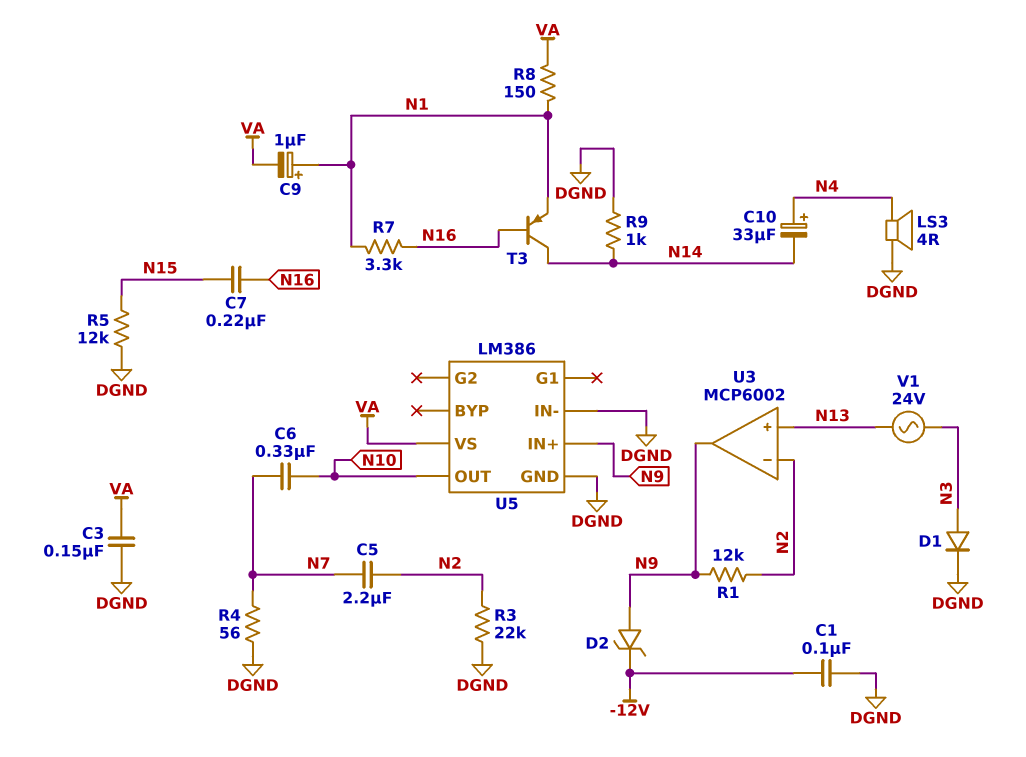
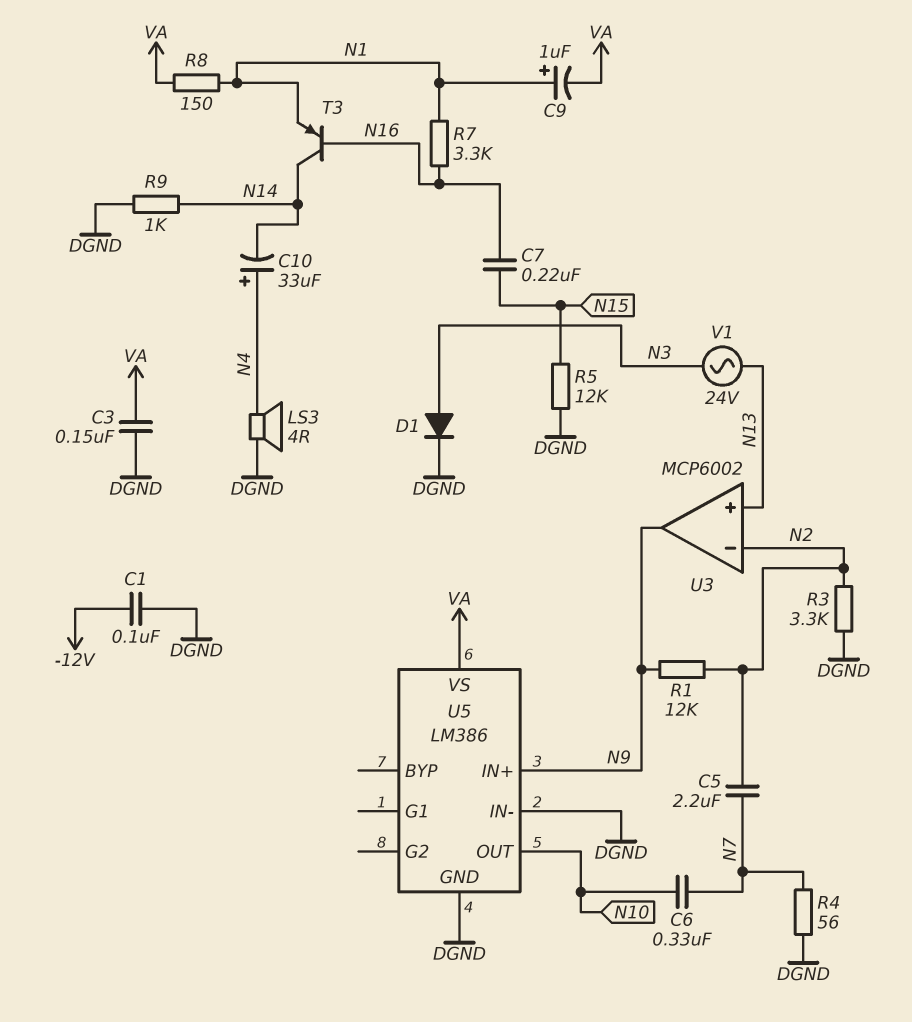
D2: zener (A N9, K -12V) -> none
R3: 22k (DGND, N2) -> 3.3k (DGND, N2)

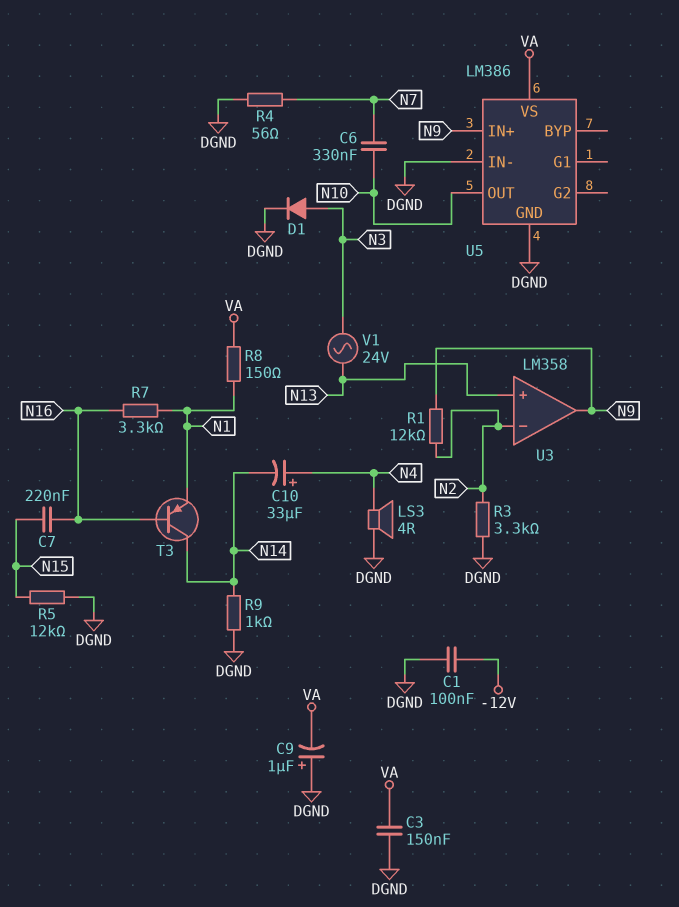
C5: 2.2uF (N2, N7) -> none
C9: 1uF (plus N1, minus VA) -> 1uF (plus DGND, minus VA)
U3: MCP6002 -> LM358

